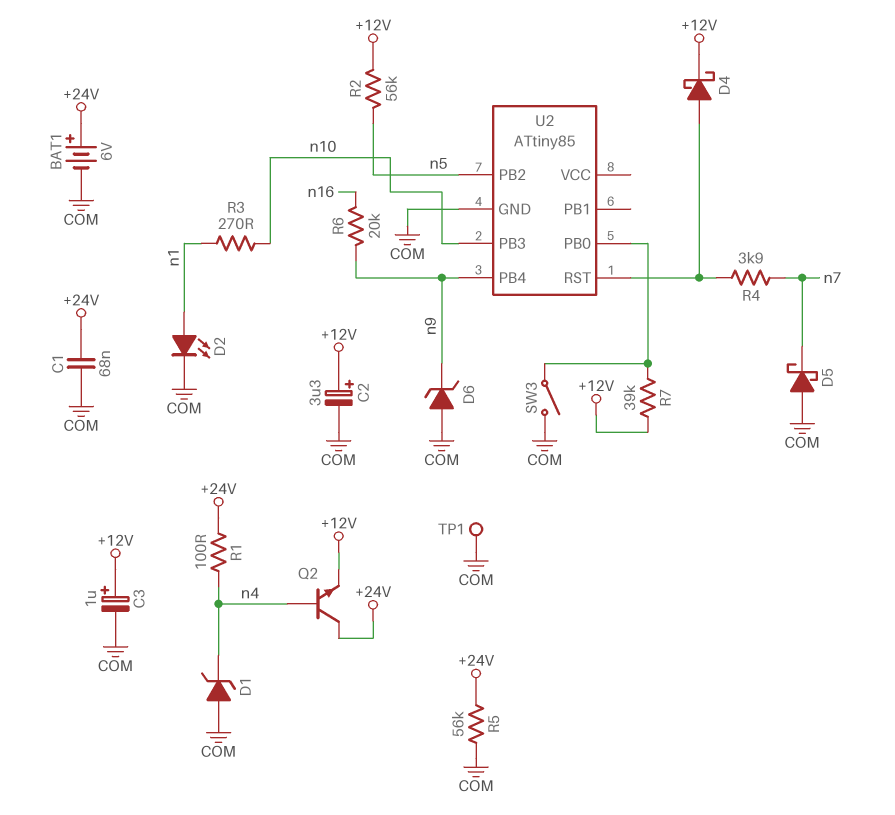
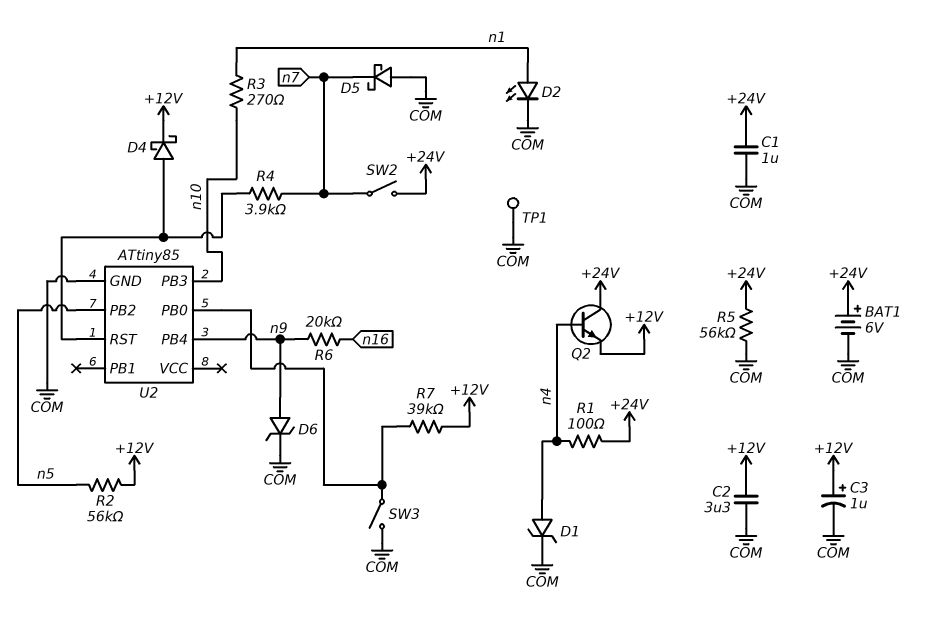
C1: 68nF (+24V, COM) -> 1uF (+24V, COM)
C2: 3.3uF (plus +12V, minus COM) -> 3.3uF (+12V, COM)
D1: zener (A COM, K n4) -> zener (A n4, K COM)
D6: zener (A COM, K n9) -> zener (A n9, K COM)
SW2: none -> switch (+24V, n7)

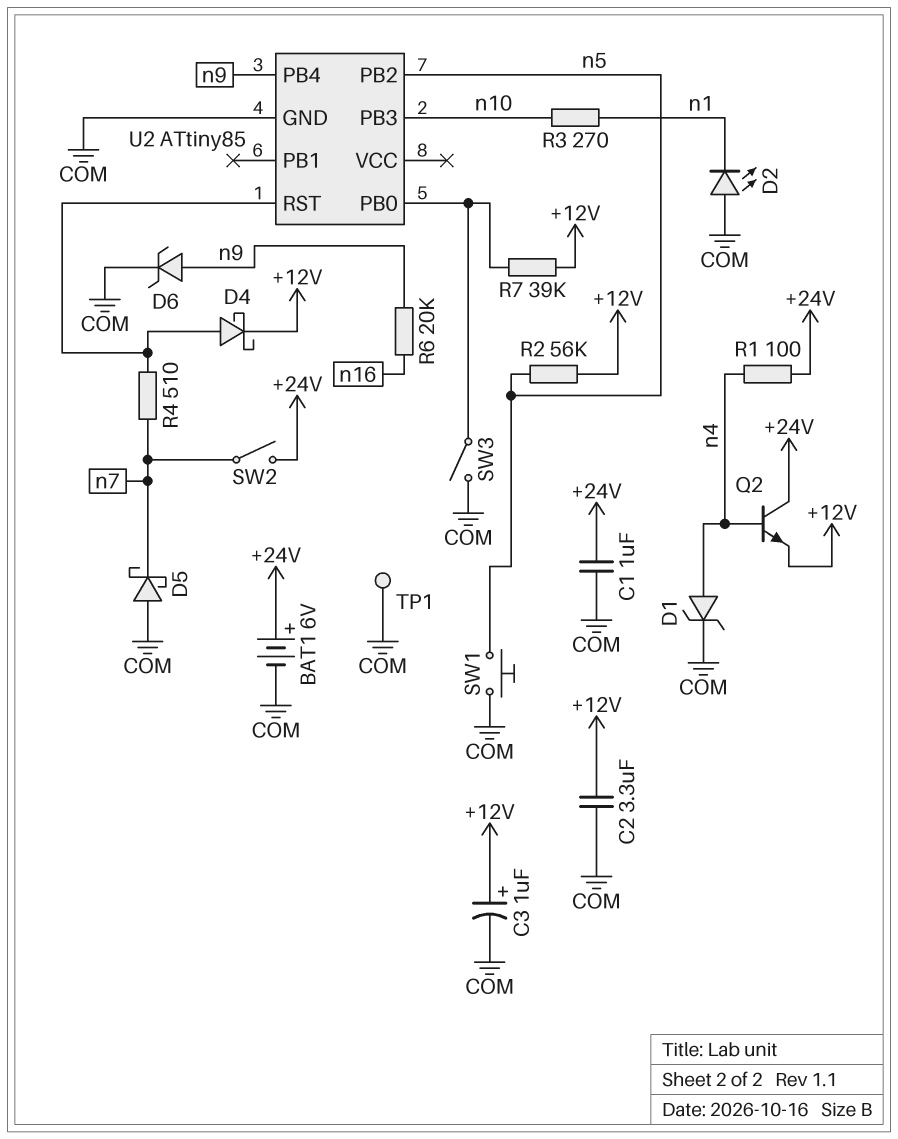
D2: LED (A n1, K COM) -> LED (A COM, K n1)
R4: 3.9k (U2/RST, n7) -> 510 (U2/RST, n7)
R5: 56k (+24V, COM) -> none
SW1: none -> button (COM, n5)

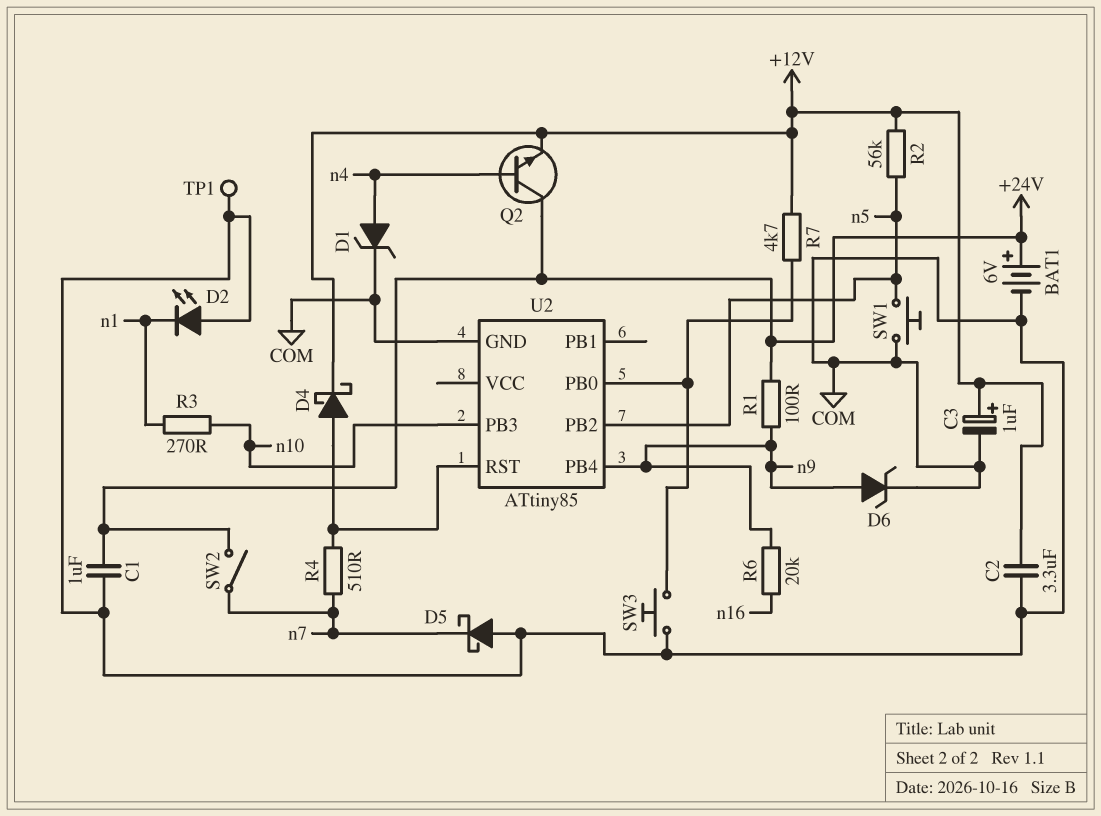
R1: 100 (+24V, n4) -> 100 (+24V, n9)
R7: 39k (+12V, U2/PB0) -> 4.7k (+12V, U2/PB0)
SW3: switch (COM, U2/PB0) -> button (COM, U2/PB0)

